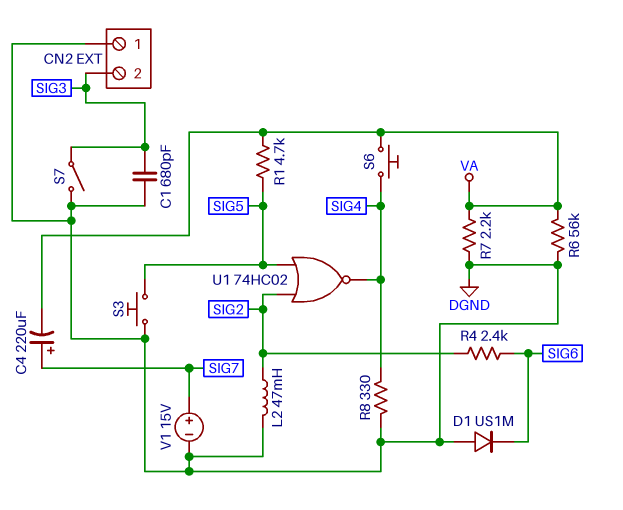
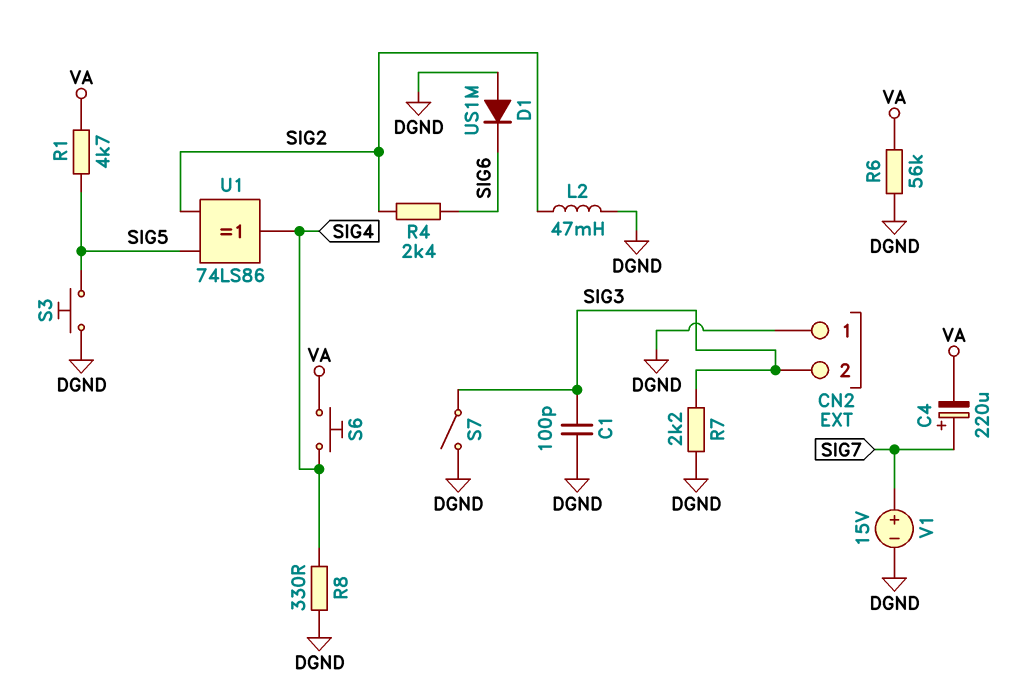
C1: 680pF (DGND, SIG3) -> 100pF (DGND, SIG3)
R7: 2.2k (DGND, VA) -> 2.2k (DGND, SIG3)
U1: NOR 74HC02 (in SIG2, in SIG5, out SIG4) -> XOR 74LS86 (in SIG2, in SIG5, out SIG4)

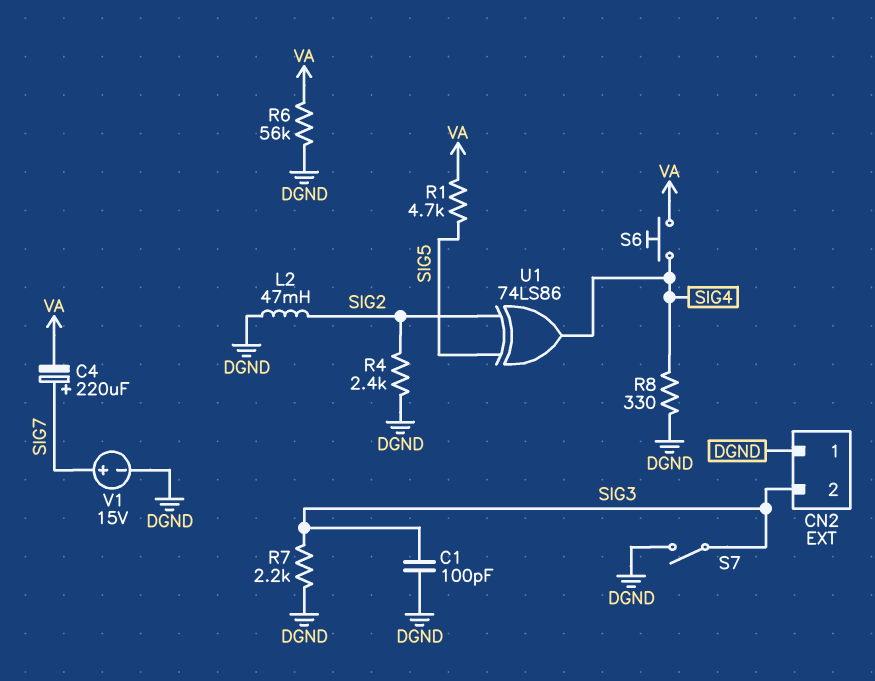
D1: diode US1M (A DGND, K SIG6) -> none
R4: 2.4k (SIG2, SIG6) -> 2.4k (DGND, SIG2)
S3: button (DGND, SIG5) -> none

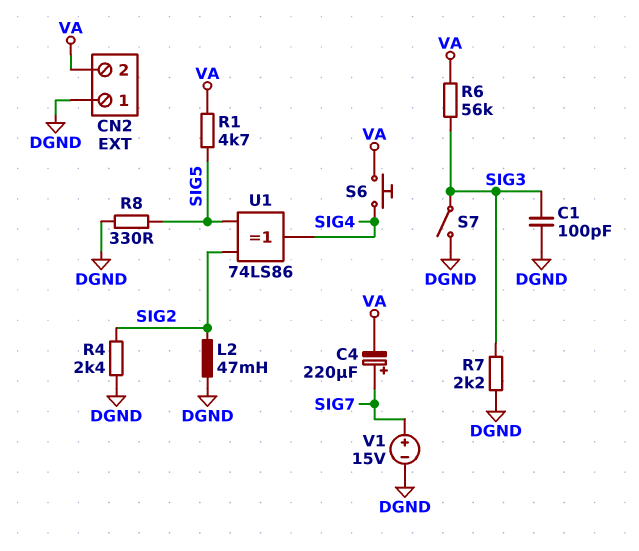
CN2 pin 2: SIG3 -> VA
R6: 56k (DGND, VA) -> 56k (SIG3, VA)
R8: 330 (DGND, SIG4) -> 330 (DGND, SIG5)

